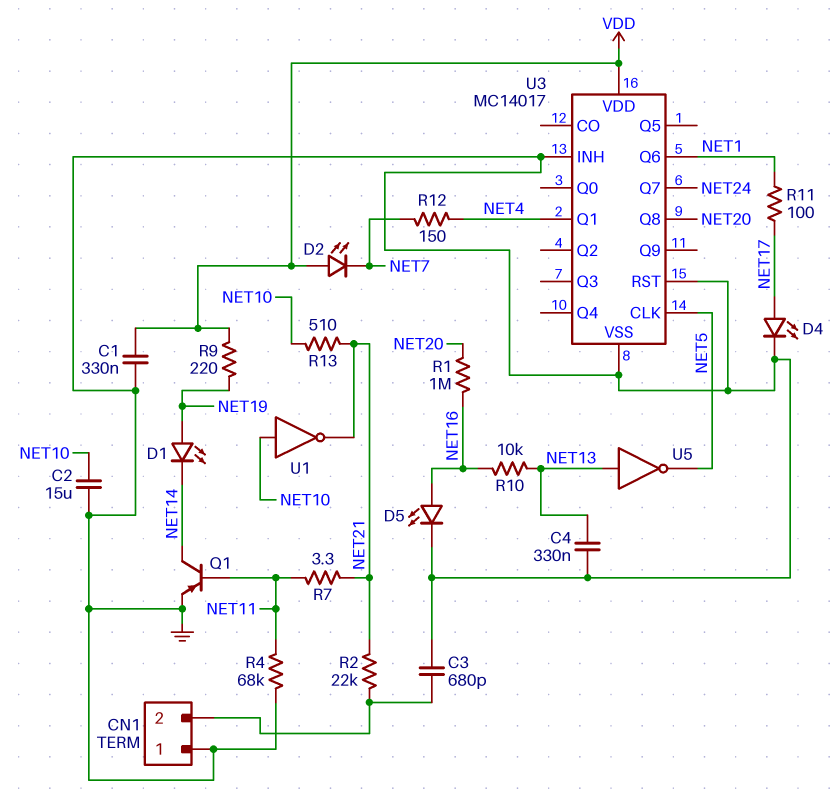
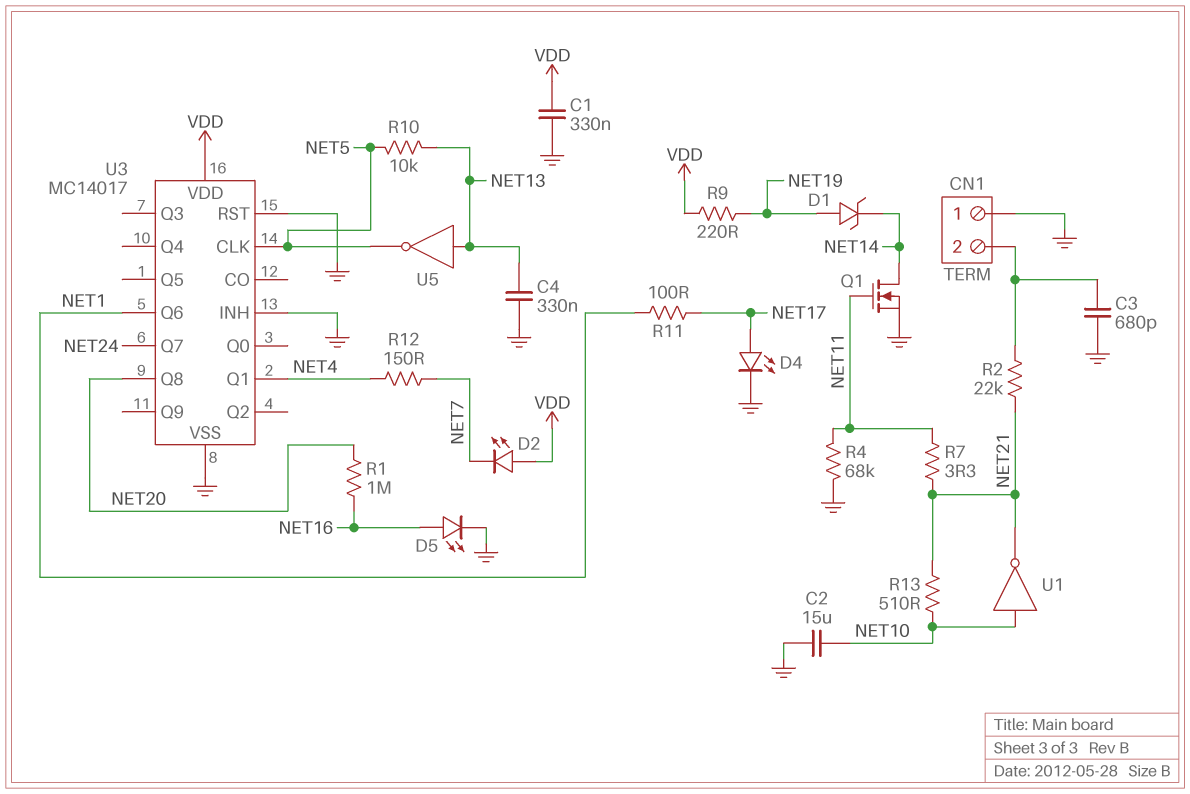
D1: LED (A NET19, K NET14) -> zener (A NET19, K NET14)
Q1: PNP (B NET11, C NET14, E GND) -> NMOS (G NET11, D NET14, S GND)
R10: 10k (NET13, NET16) -> 10k (NET5, NET13)

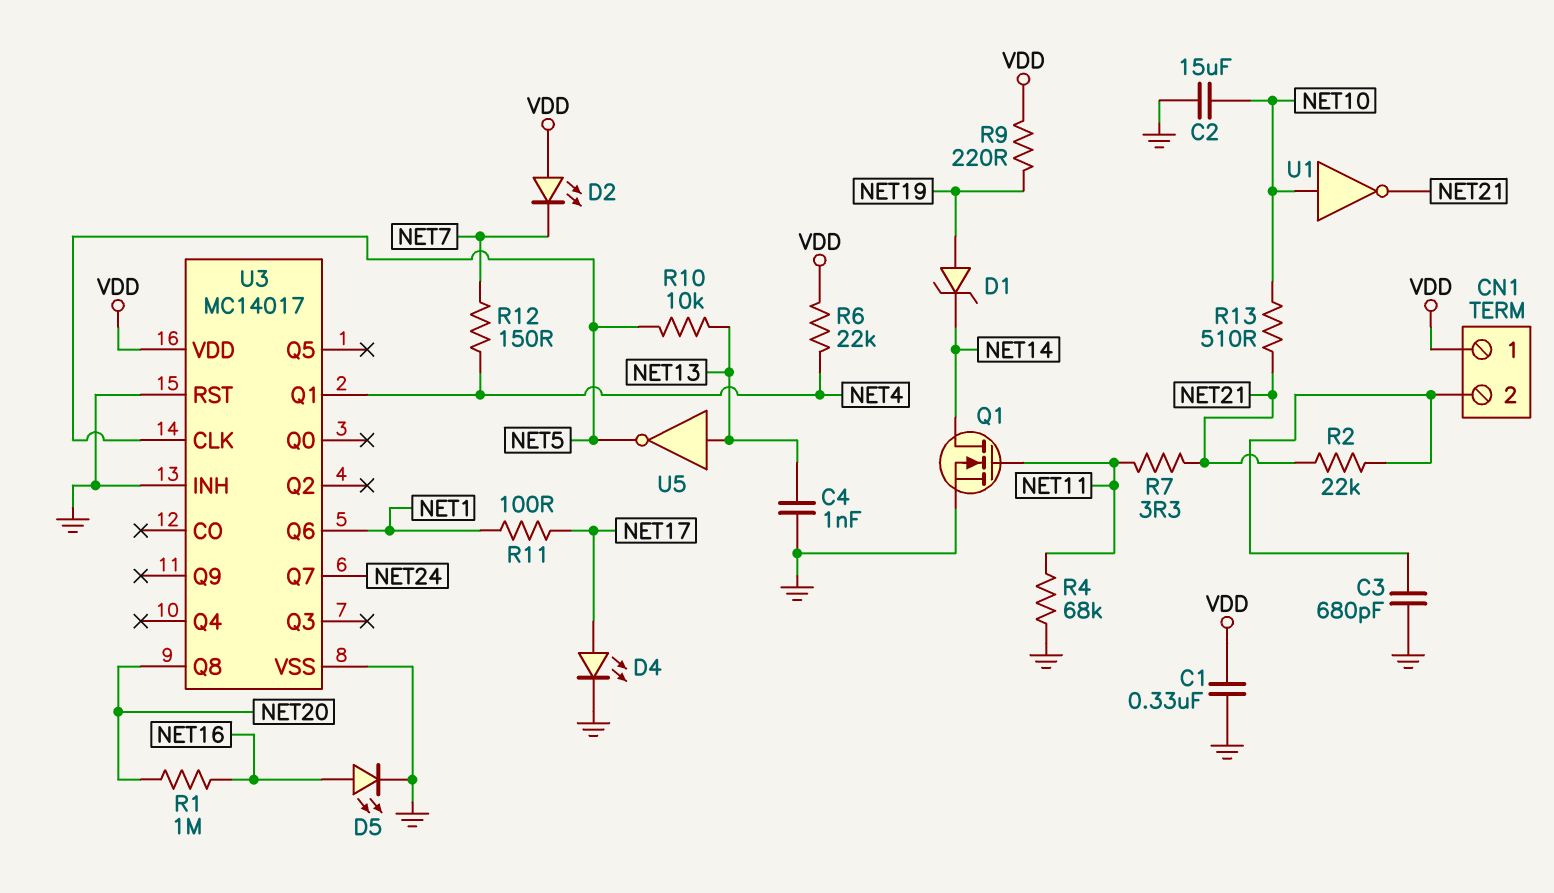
C4: 330nF (GND, NET13) -> 1nF (GND, NET13)
CN1 pin 1: GND -> VDD
R6: none -> 22k (NET4, VDD)

